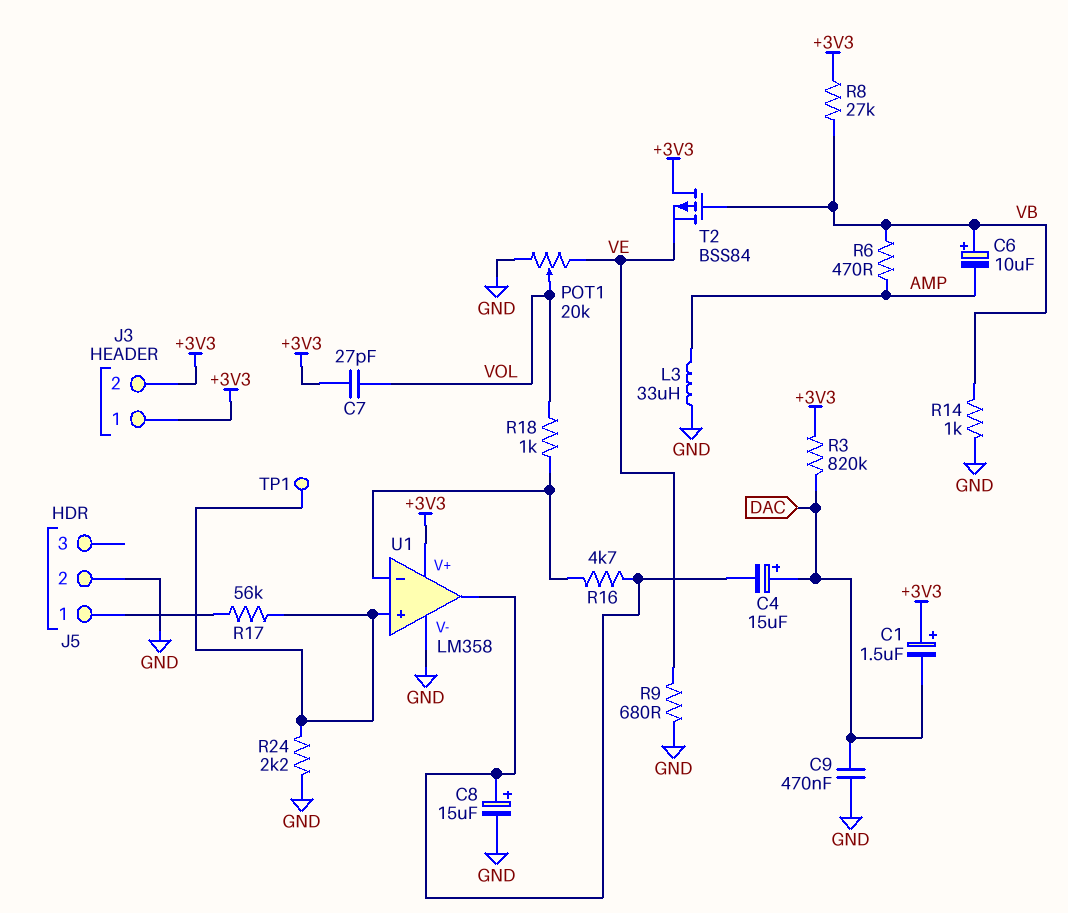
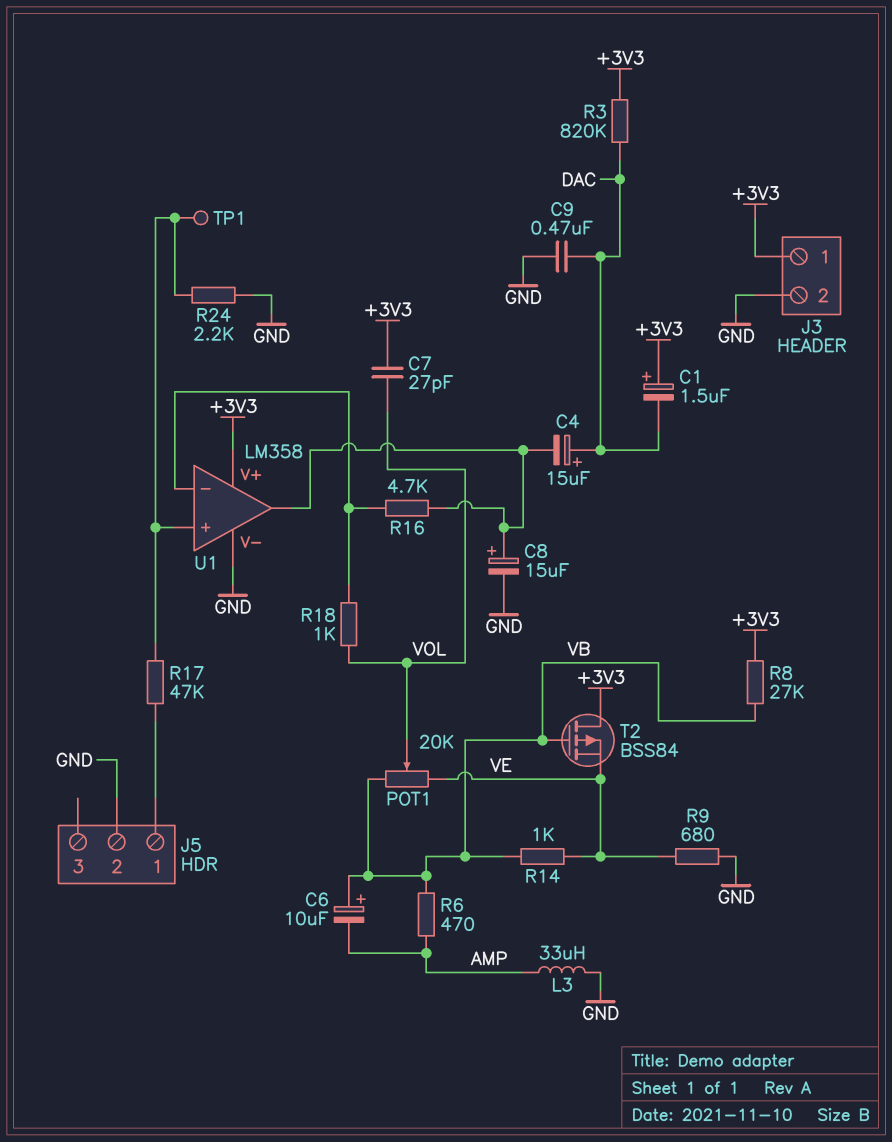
J3 pin 2: +3V3 -> GND
POT1: 20k (GND, VE, wiper VOL) -> 20k (VB, VE, wiper VOL)
R14: 1k (GND, VB) -> 1k (VB, VE)
R17: 56k (J5/1, U1/in+) -> 47k (J5/1, U1/in+)

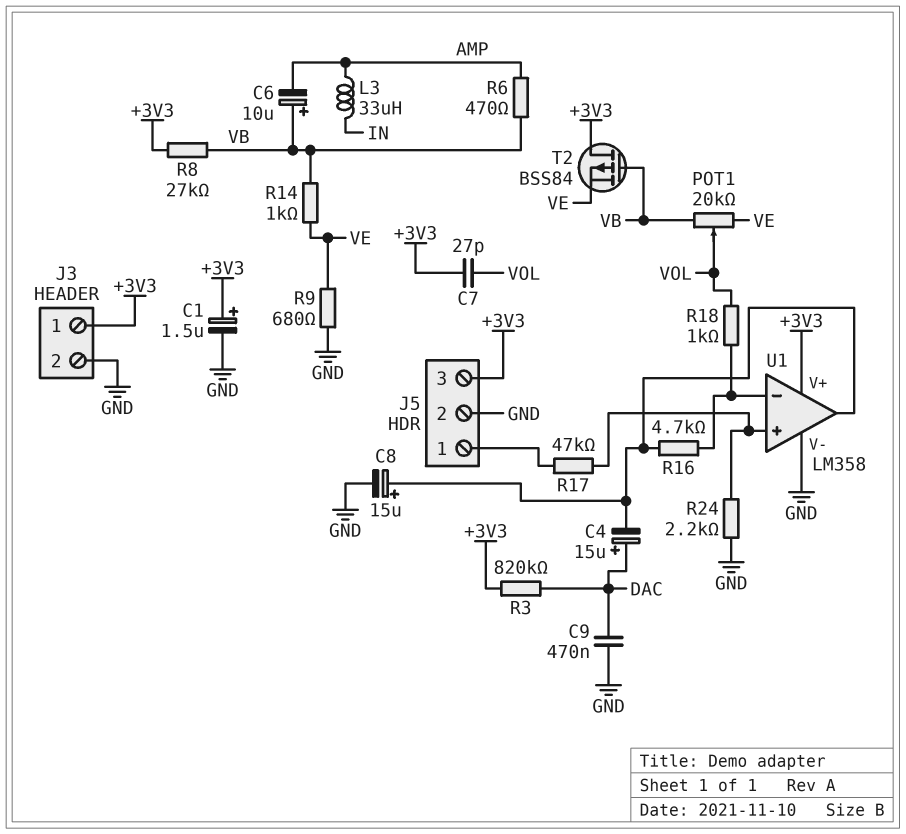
C1: 1.5uF (plus +3V3, minus DAC) -> 1.5uF (plus +3V3, minus GND)
J5 pin 3: none -> +3V3
L3: 33uH (AMP, GND) -> 33uH (AMP, IN)
TP1: test point (U1/in+) -> none

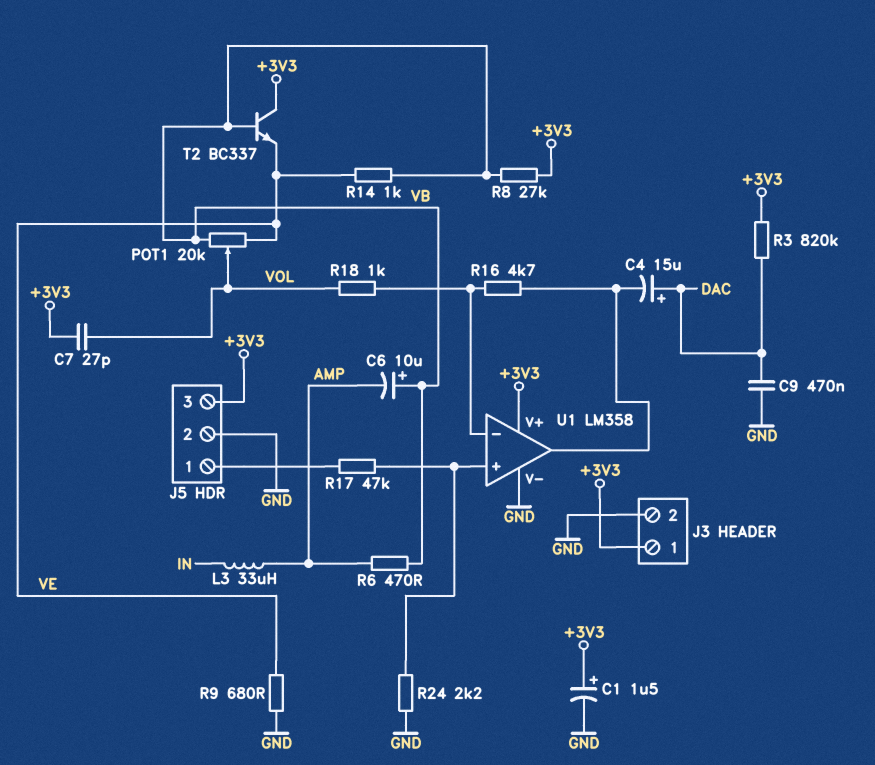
C8: 15uF (plus U1/out, minus GND) -> none
T2: PMOS BSS84 (G VB, D +3V3, S VE) -> NPN BC337 (B VB, C +3V3, E VE)

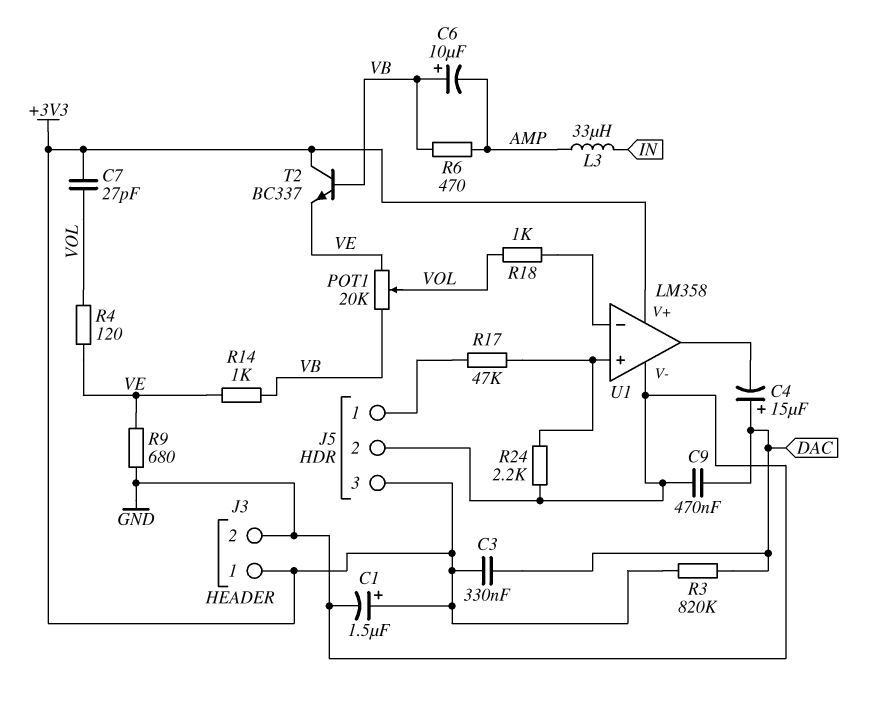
C3: none -> 330nF (+3V3, DAC)
R4: none -> 120 (VE, VOL)
R8: 27k (+3V3, VB) -> none
R16: 4.7k (U1/in-, U1/out) -> none

